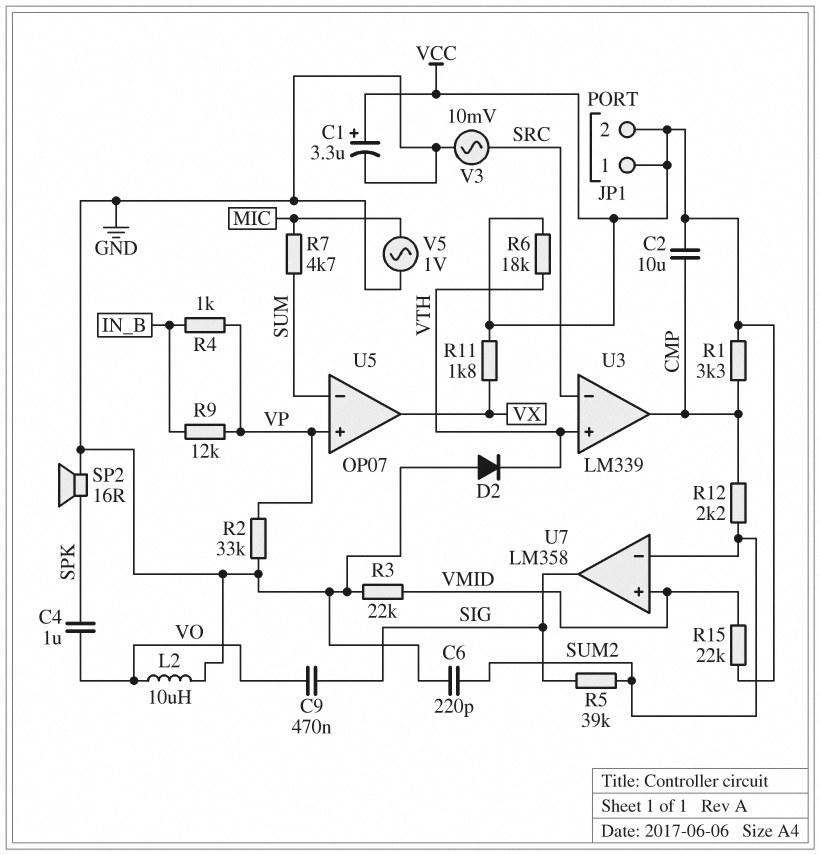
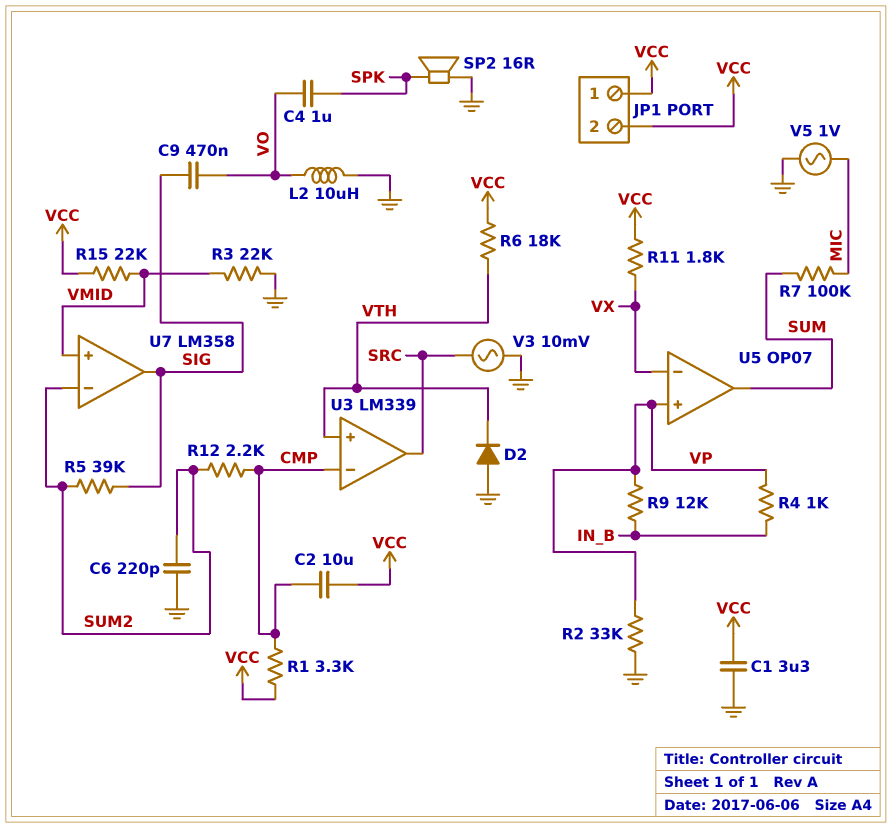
C1: 3.3uF (plus VCC, minus GND) -> 3.3uF (GND, VCC)
R7: 4.7k (MIC, SUM) -> 100k (MIC, SUM)
U3 pin in-: SRC -> CMP
U3 pin out: CMP -> SRC
U5 pin in-: SUM -> VX
U5 pin out: VX -> SUM

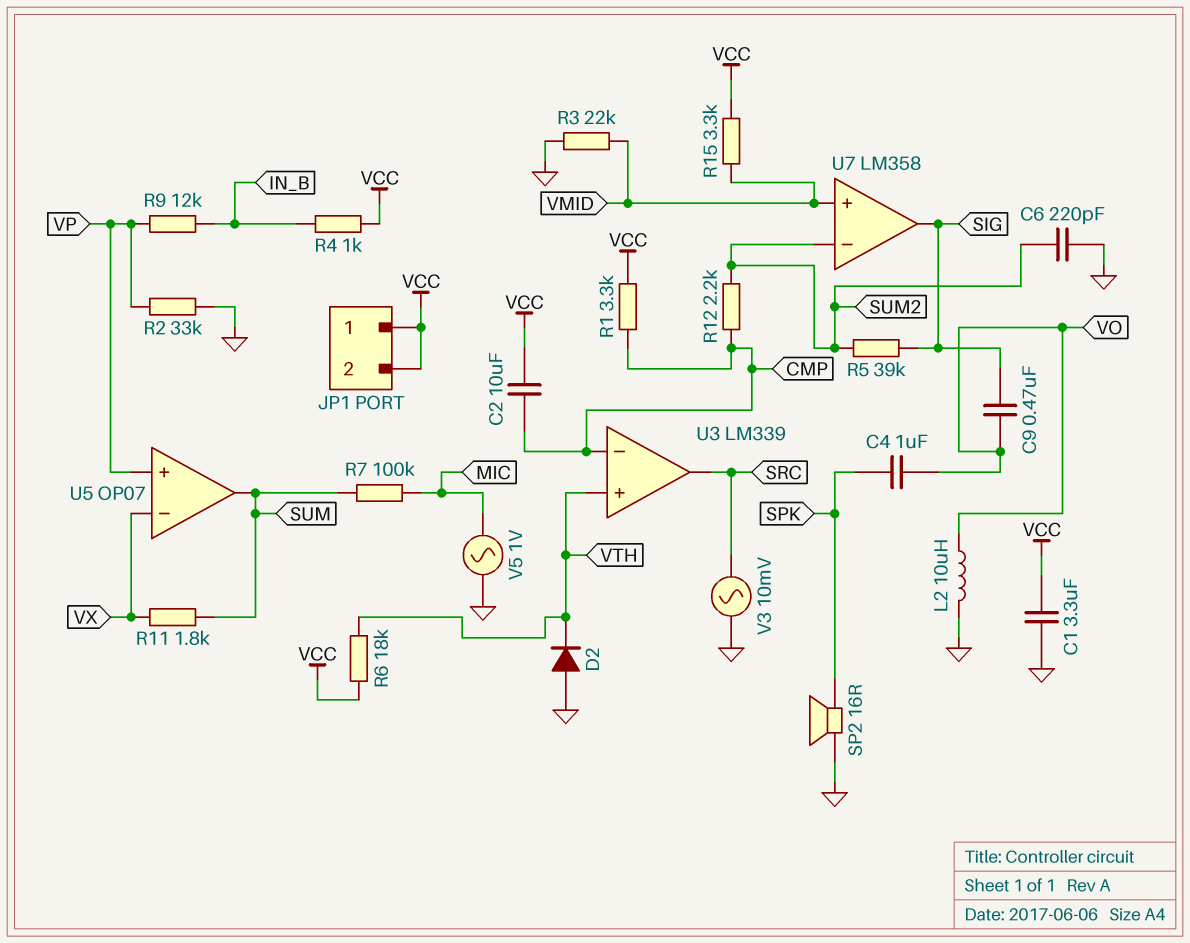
R4: 1k (IN_B, VP) -> 1k (IN_B, VCC)
R11: 1.8k (VCC, VX) -> 1.8k (SUM, VX)
R15: 22k (VCC, VMID) -> 3.3k (VCC, VMID)

